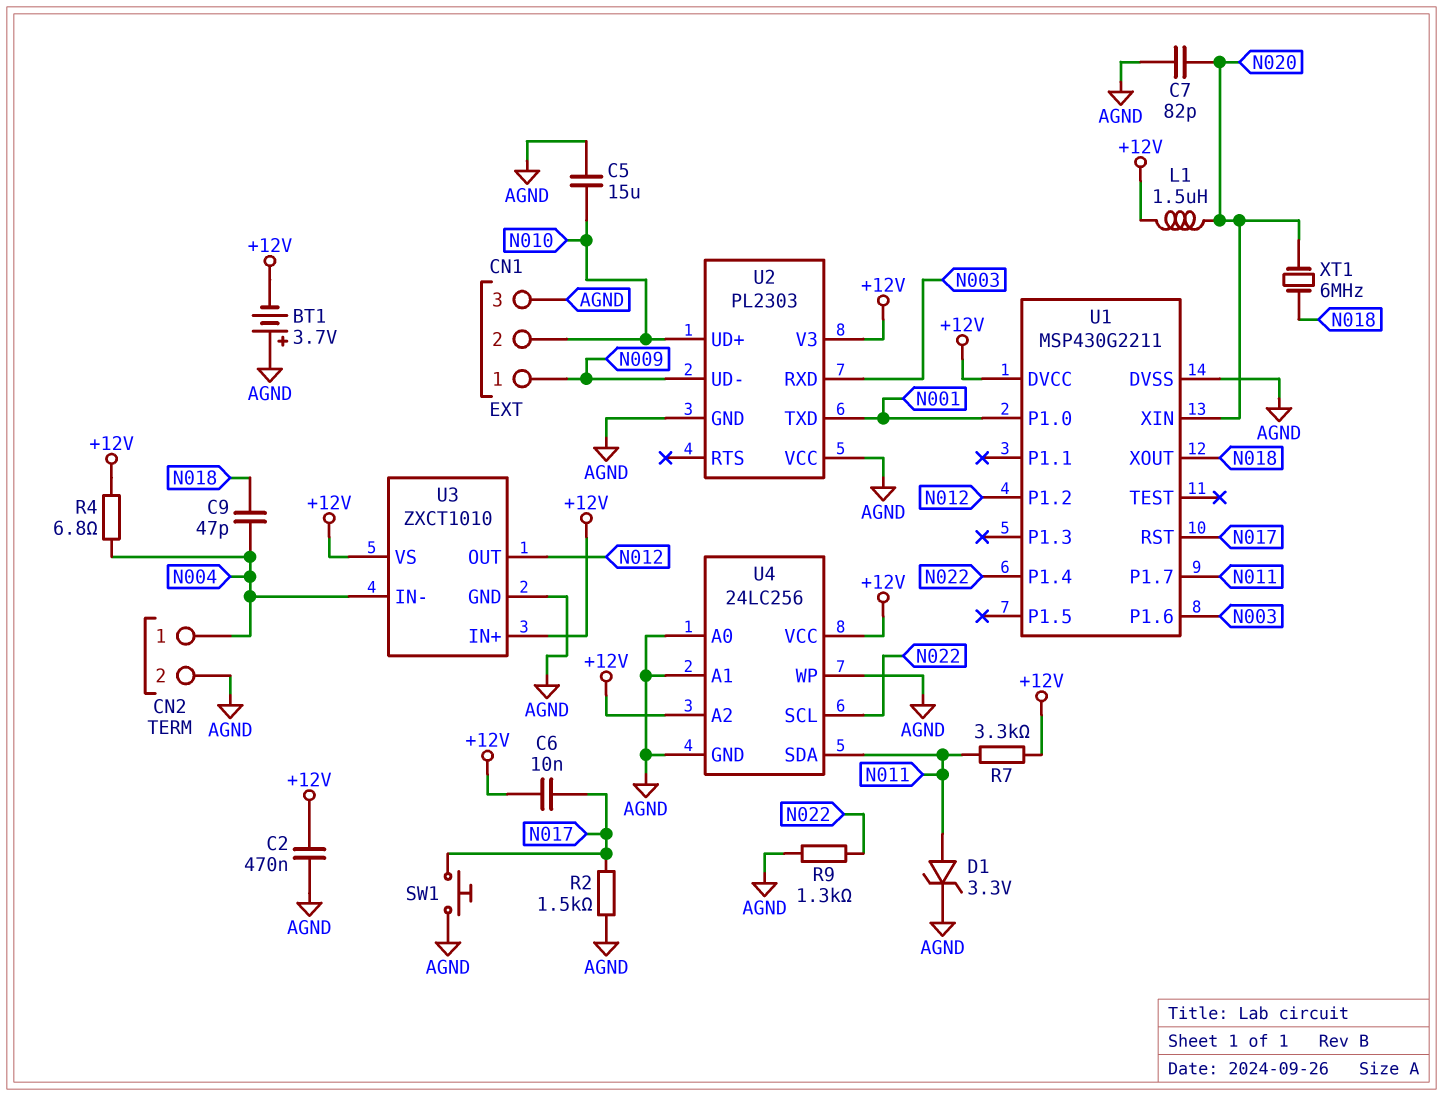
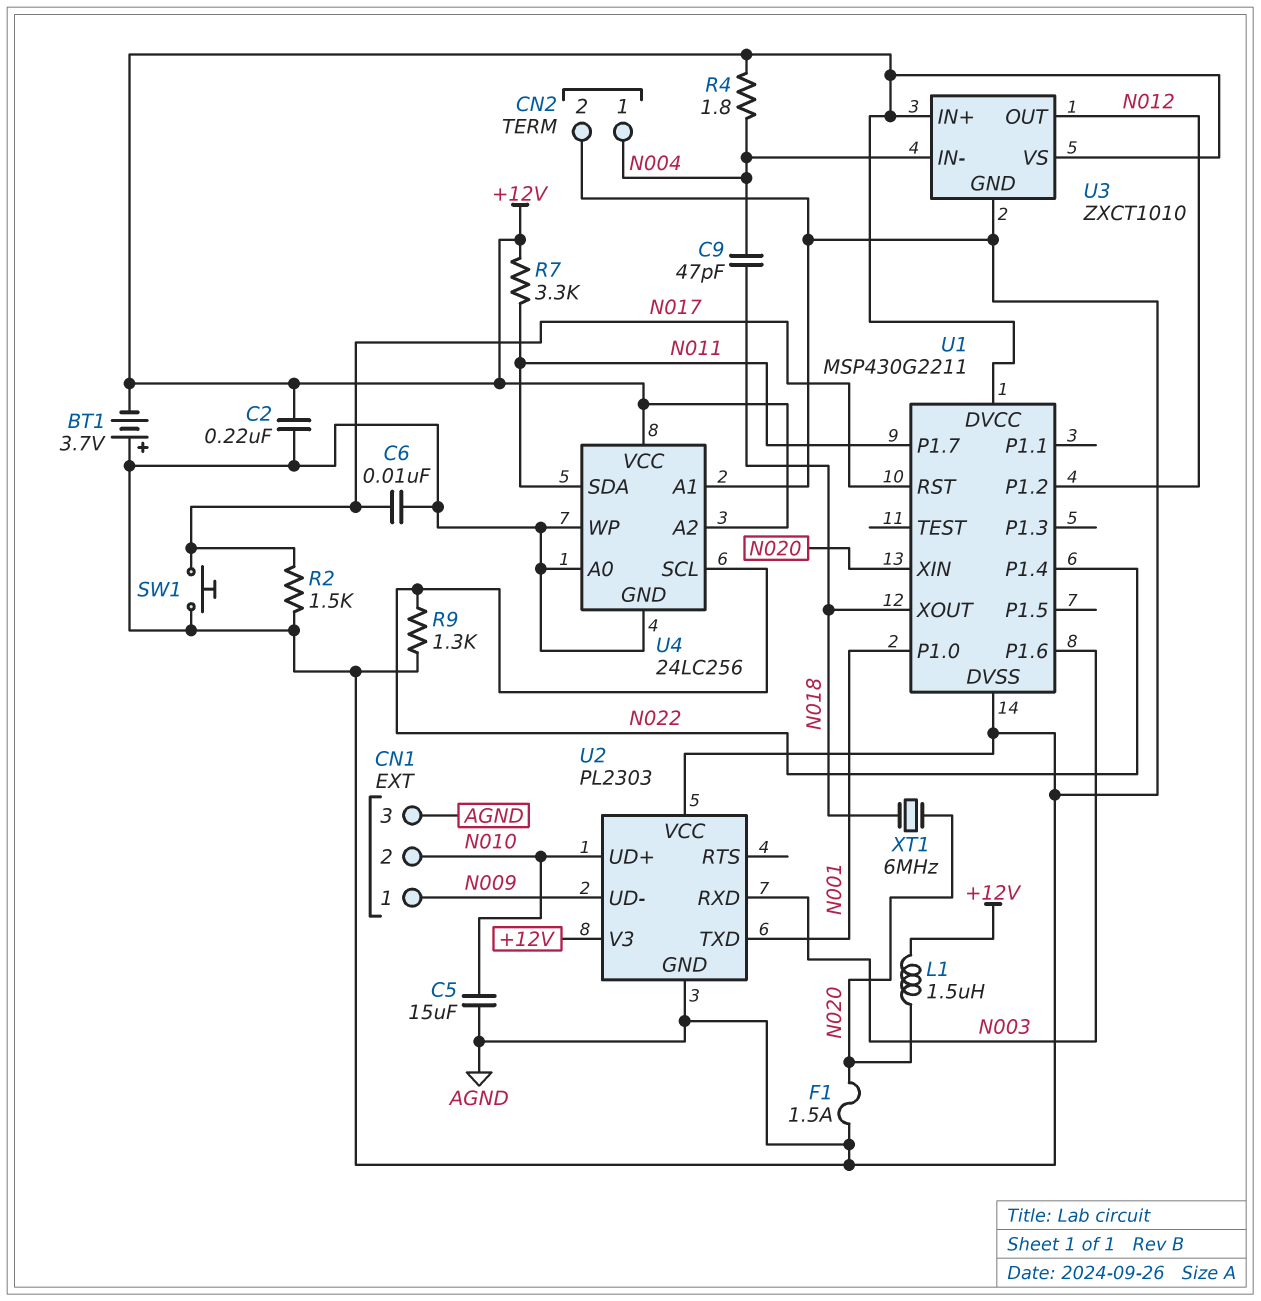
C2: 470nF (+12V, AGND) -> 220nF (+12V, AGND)
C6: 10nF (+12V, N017) -> 10nF (AGND, N017)
C7: 82pF (AGND, N020) -> none
D1: zener 3.3V (A N011, K AGND) -> none
F1: none -> 1.5A (AGND, N020)
R4: 6.8 (+12V, N004) -> 1.8 (+12V, N004)

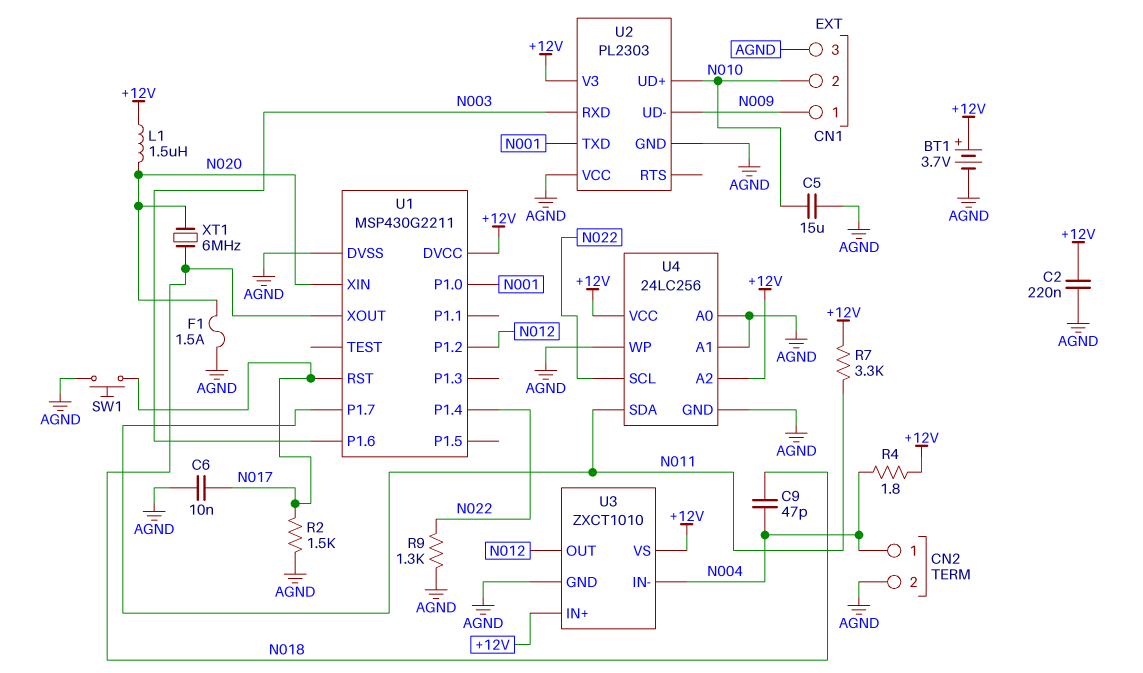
BT1: 3.7V (plus AGND, minus +12V) -> 3.7V (plus +12V, minus AGND)

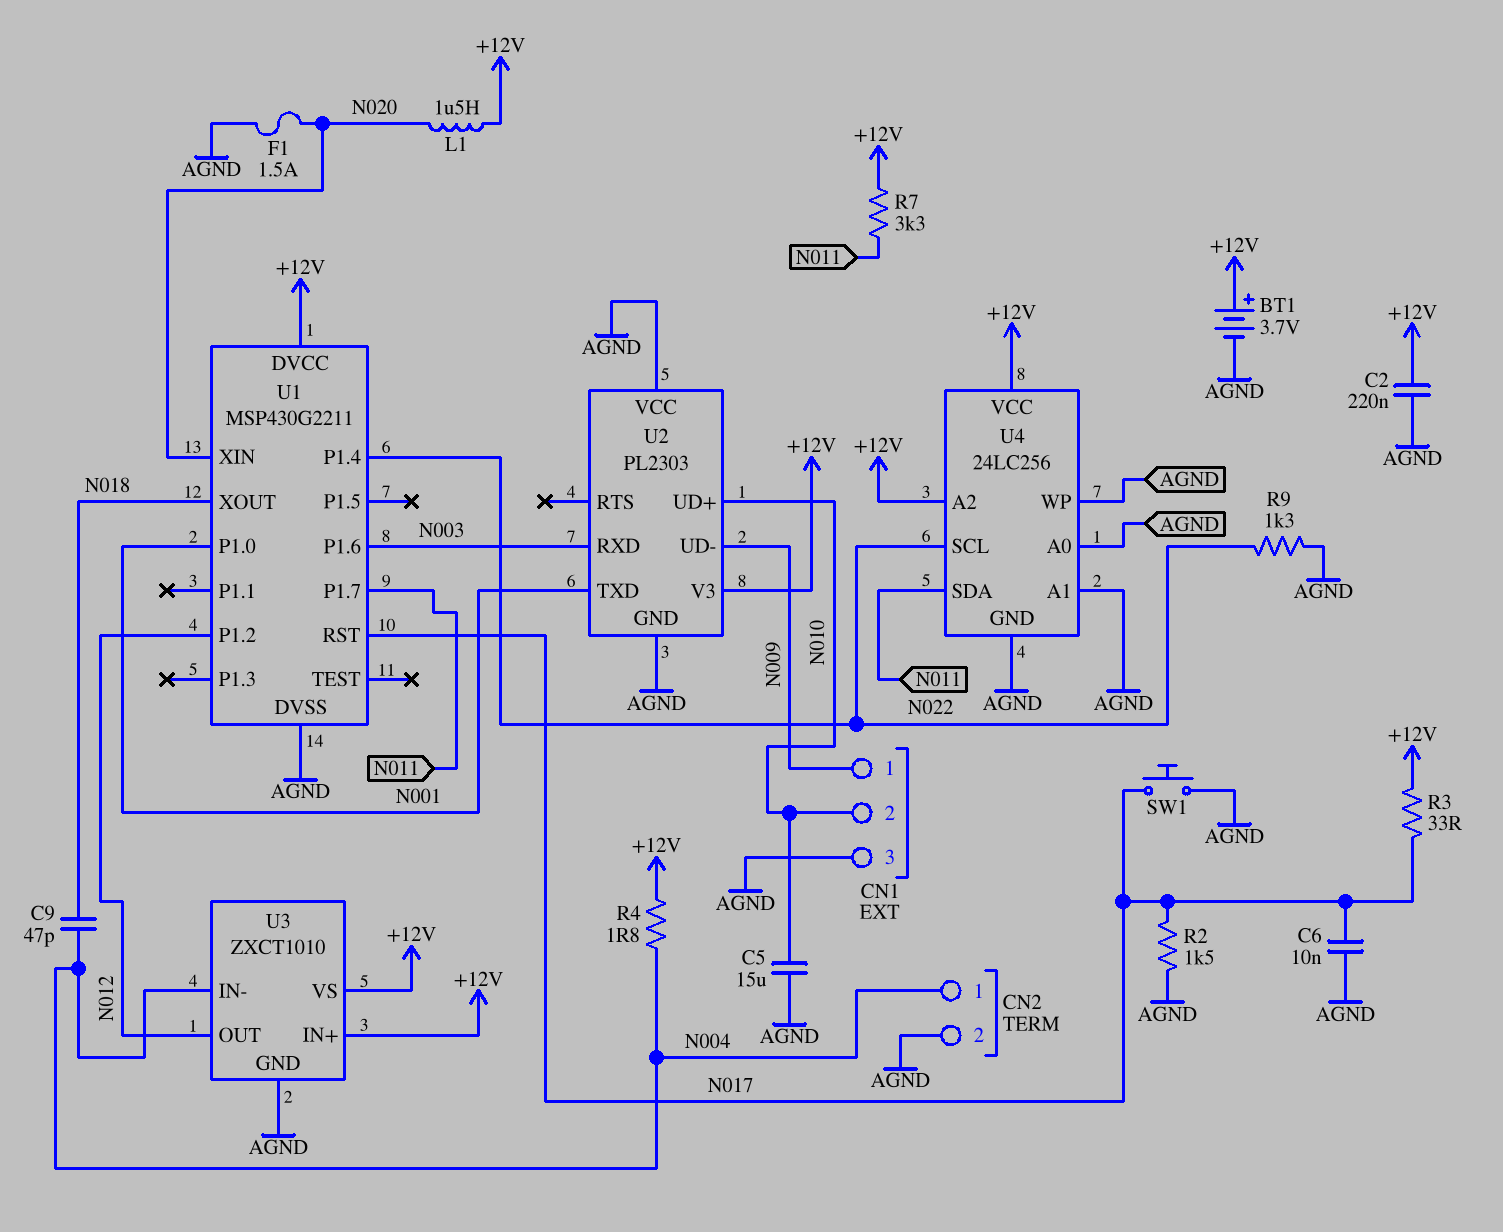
R3: none -> 33 (+12V, N017)
XT1: 6MHz (N018, N020) -> none

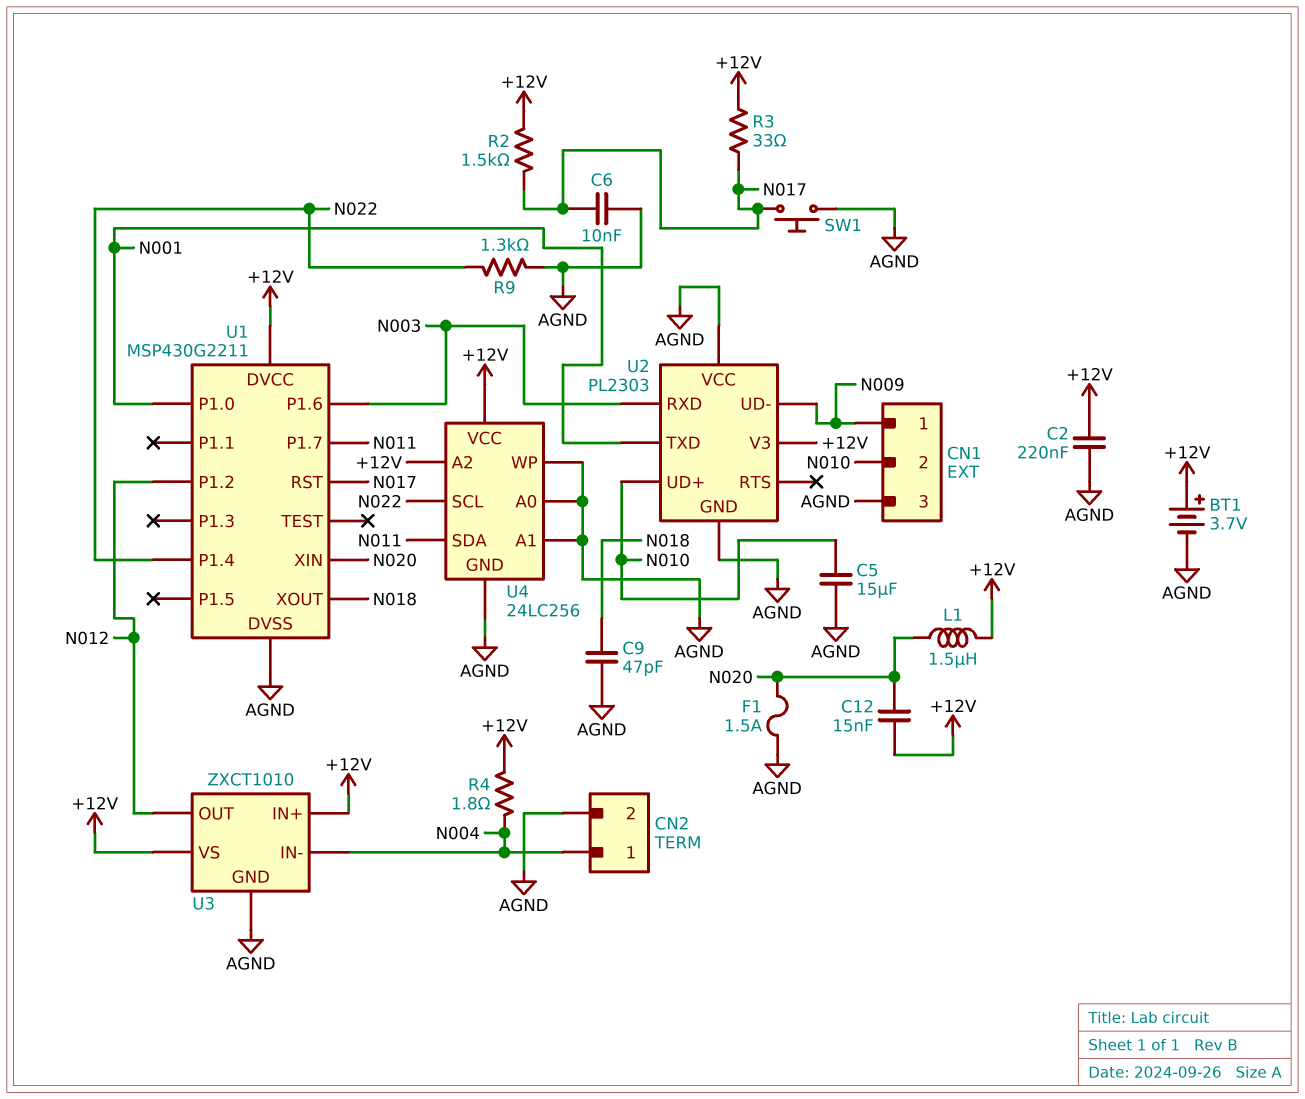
C9: 47pF (N004, N018) -> 47pF (AGND, N018)
C12: none -> 15nF (+12V, N020)
R2: 1.5k (AGND, N017) -> 1.5k (+12V, N017)
R7: 3.3k (+12V, N011) -> none

